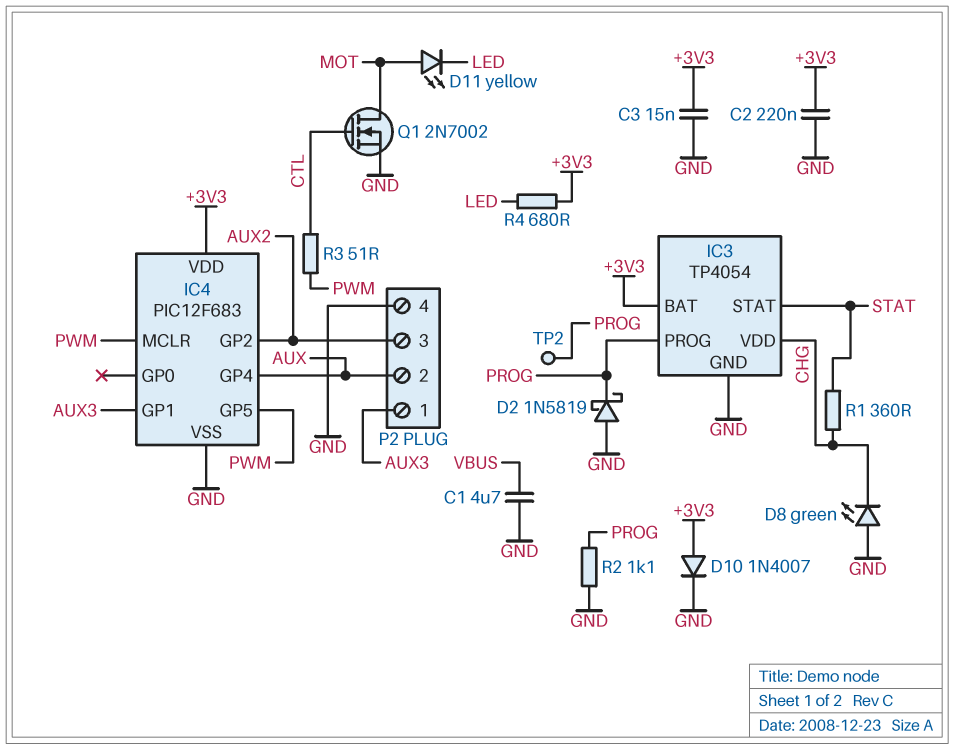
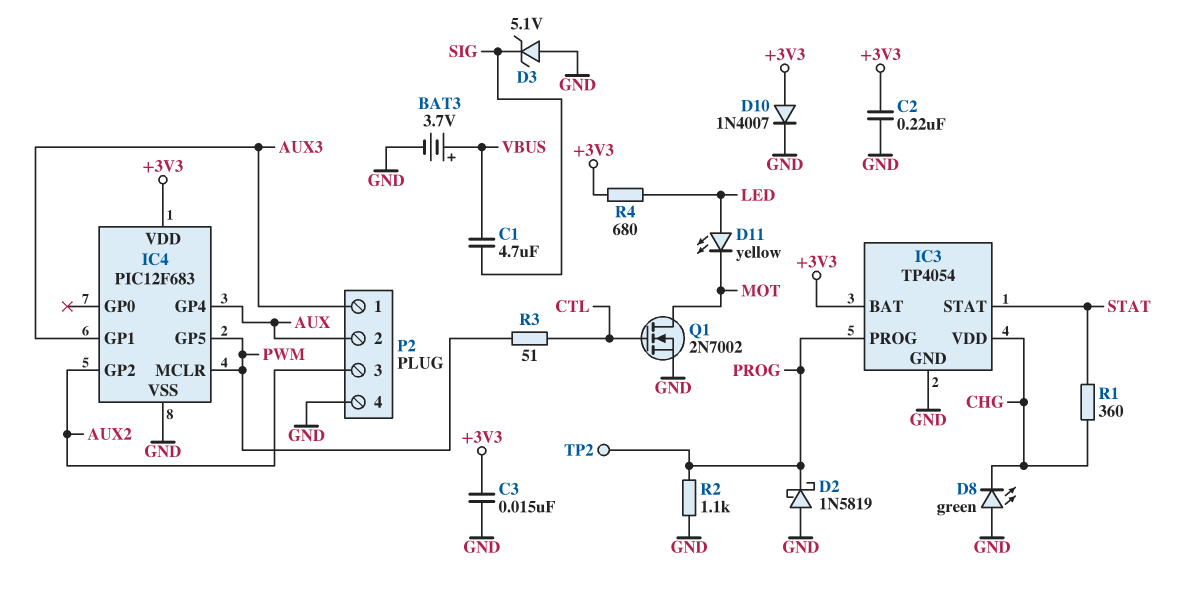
BAT3: none -> 3.7V (plus VBUS, minus GND)
C1: 4.7uF (GND, VBUS) -> 4.7uF (SIG, VBUS)
D3: none -> zener 5.1V (A GND, K SIG)
D11: LED yellow (A MOT, K LED) -> LED yellow (A LED, K MOT)

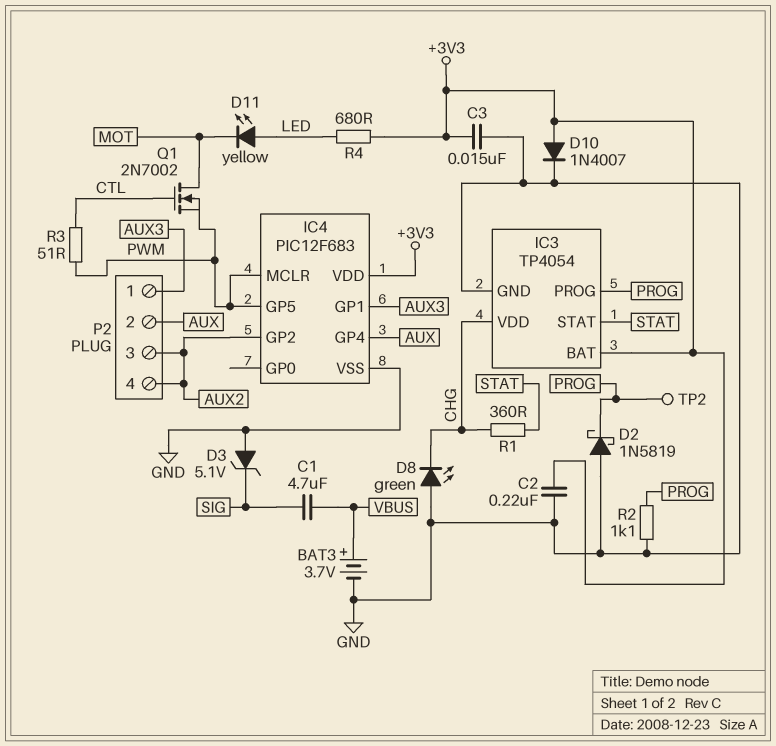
P2 pin 4: GND -> AUX2
Q1: NMOS 2N7002 (G CTL, D MOT, S GND) -> NMOS 2N7002 (G CTL, D MOT, S PWM)

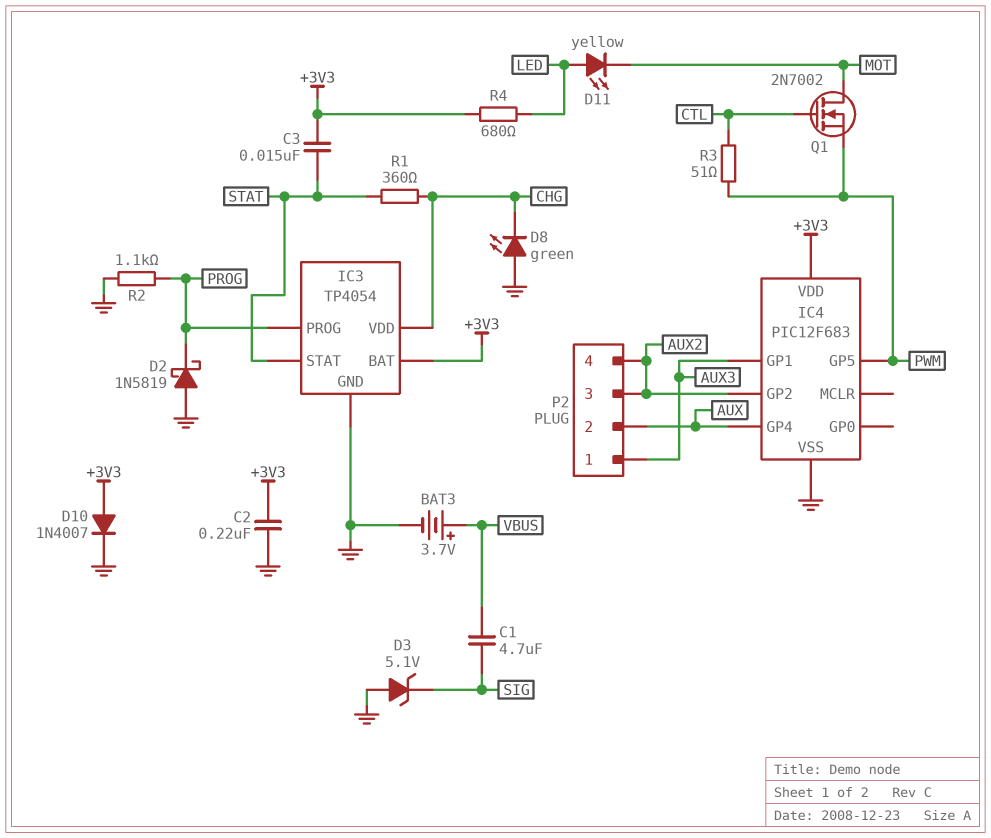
C3: 15nF (+3V3, GND) -> 15nF (+3V3, STAT)
IC4 pin MCLR: PWM -> none
TP2: test point (PROG) -> none

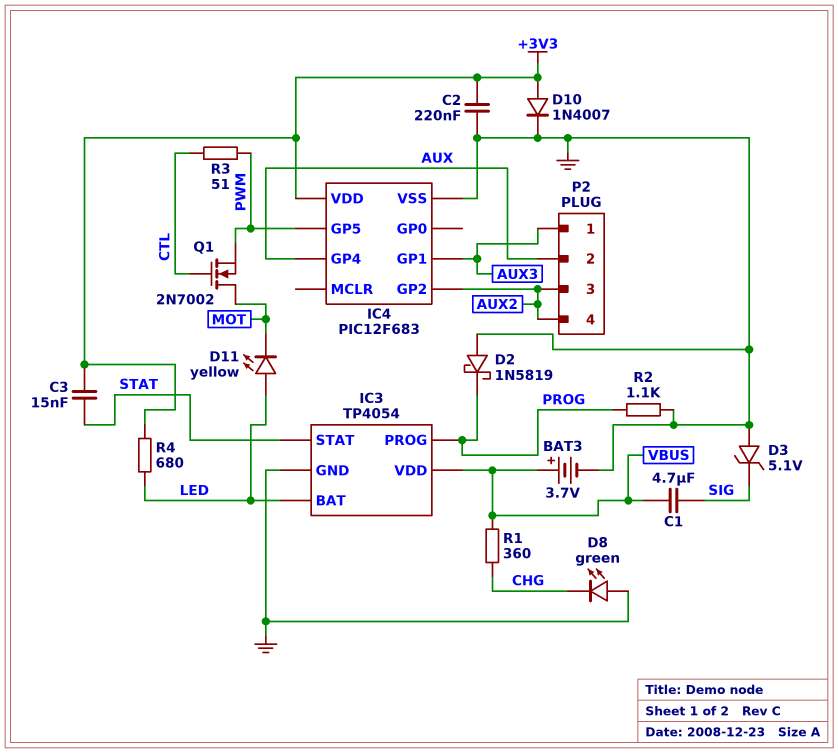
IC3 pin BAT: +3V3 -> LED
IC3 pin VDD: CHG -> VBUS
R1: 360 (CHG, STAT) -> 360 (CHG, VBUS)

